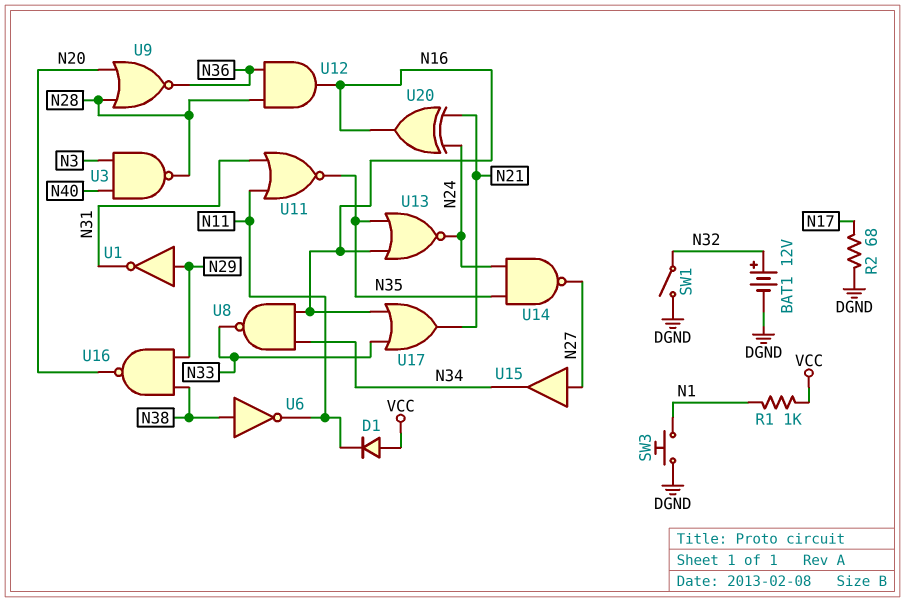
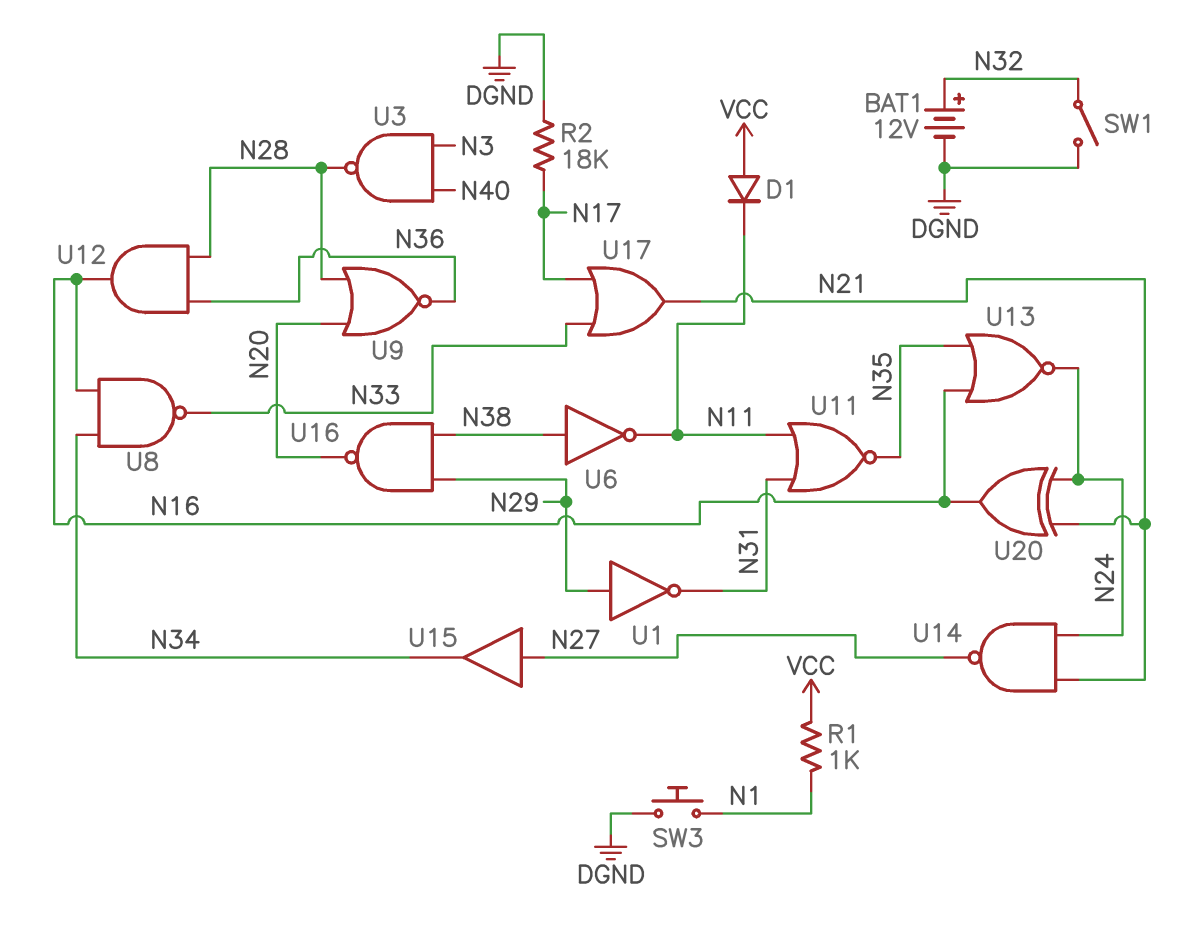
R2: 68 (DGND, N17) -> 18k (DGND, N17)
U14: NAND (in N24, in N35, out N27) -> NAND (in N21, in N24, out N27)
U17: OR (in N16, in N33, out N21) -> OR (in N17, in N33, out N21)

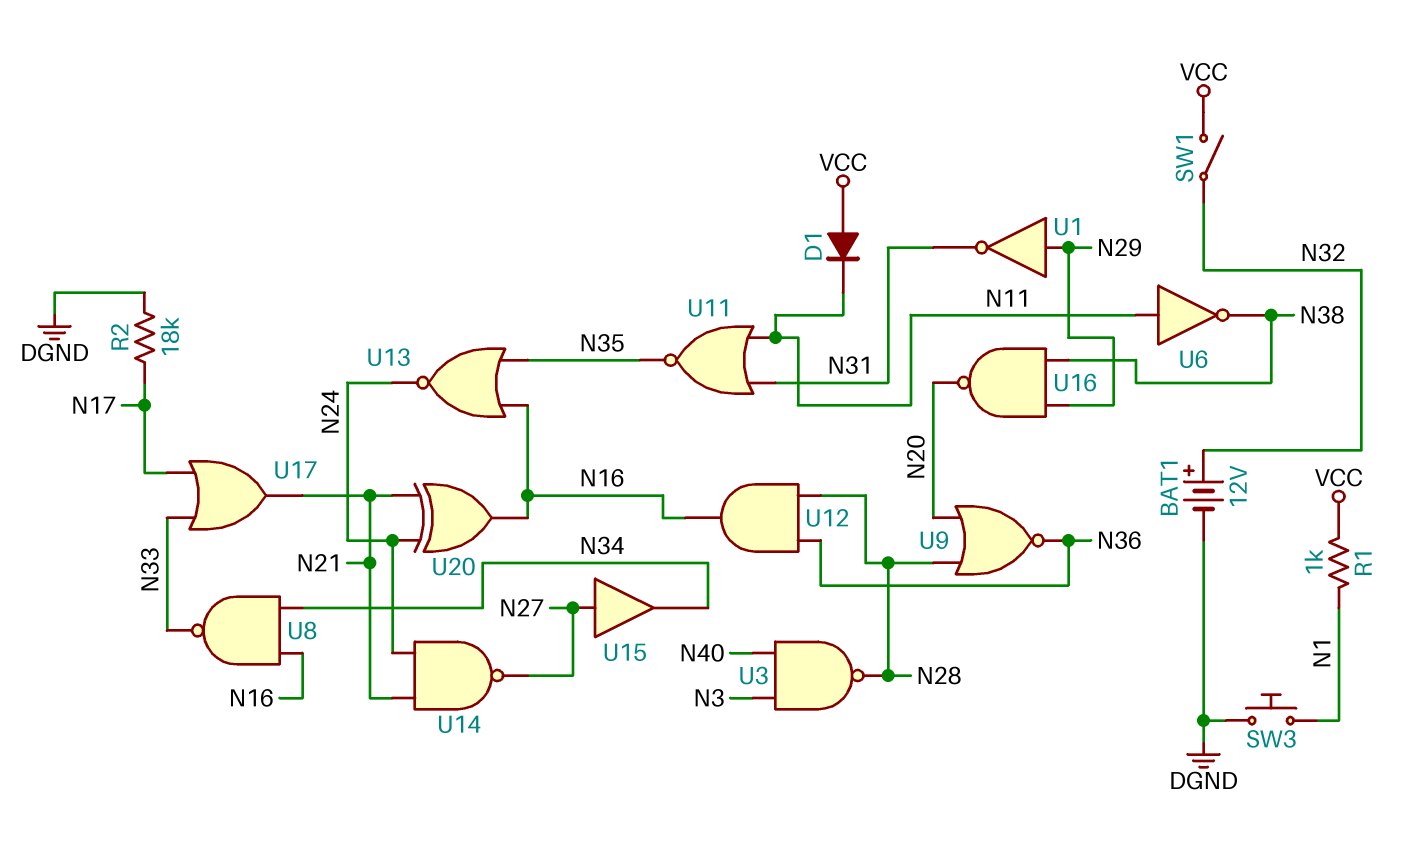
SW1: switch (DGND, N32) -> switch (N32, VCC)
U6: NOT (in N38, out N11) -> NOT (in N11, out N38)

